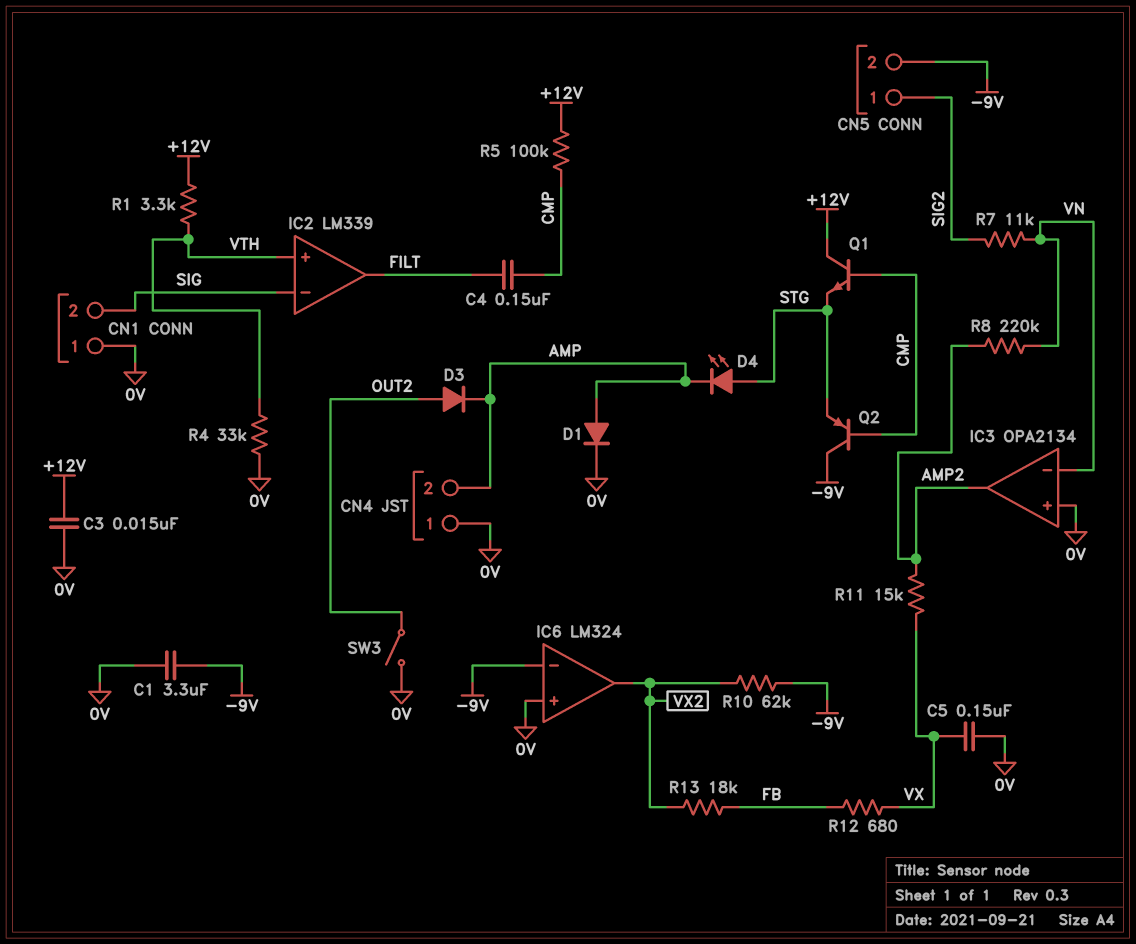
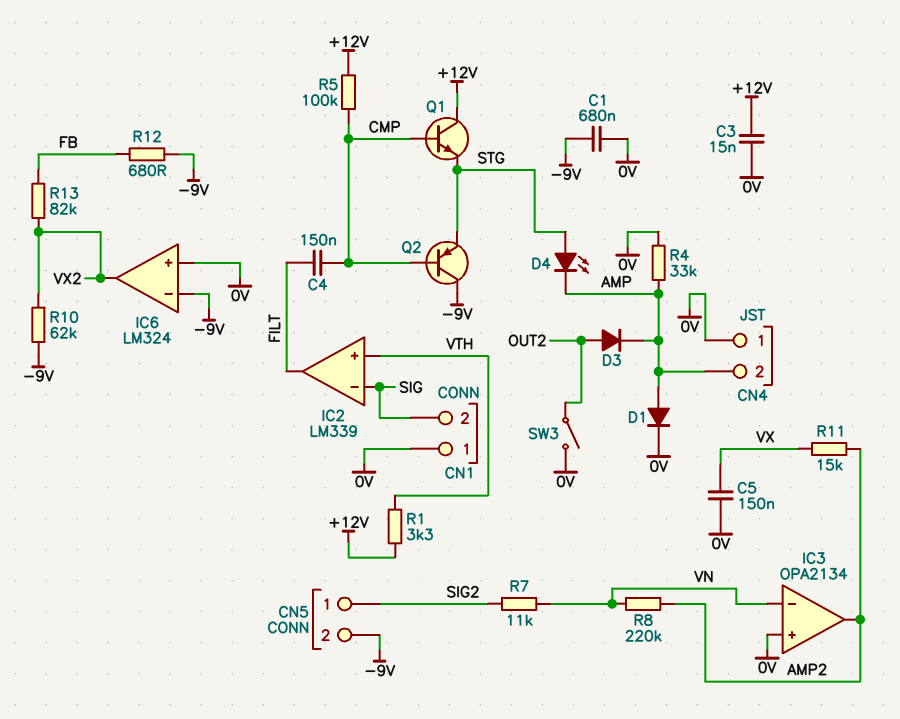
C1: 3.3uF (-9V, 0V) -> 680nF (-9V, 0V)
R4: 33k (0V, VTH) -> 33k (0V, AMP)
R12: 680 (FB, VX) -> 680 (-9V, FB)
R13: 18k (FB, VX2) -> 82k (FB, VX2)

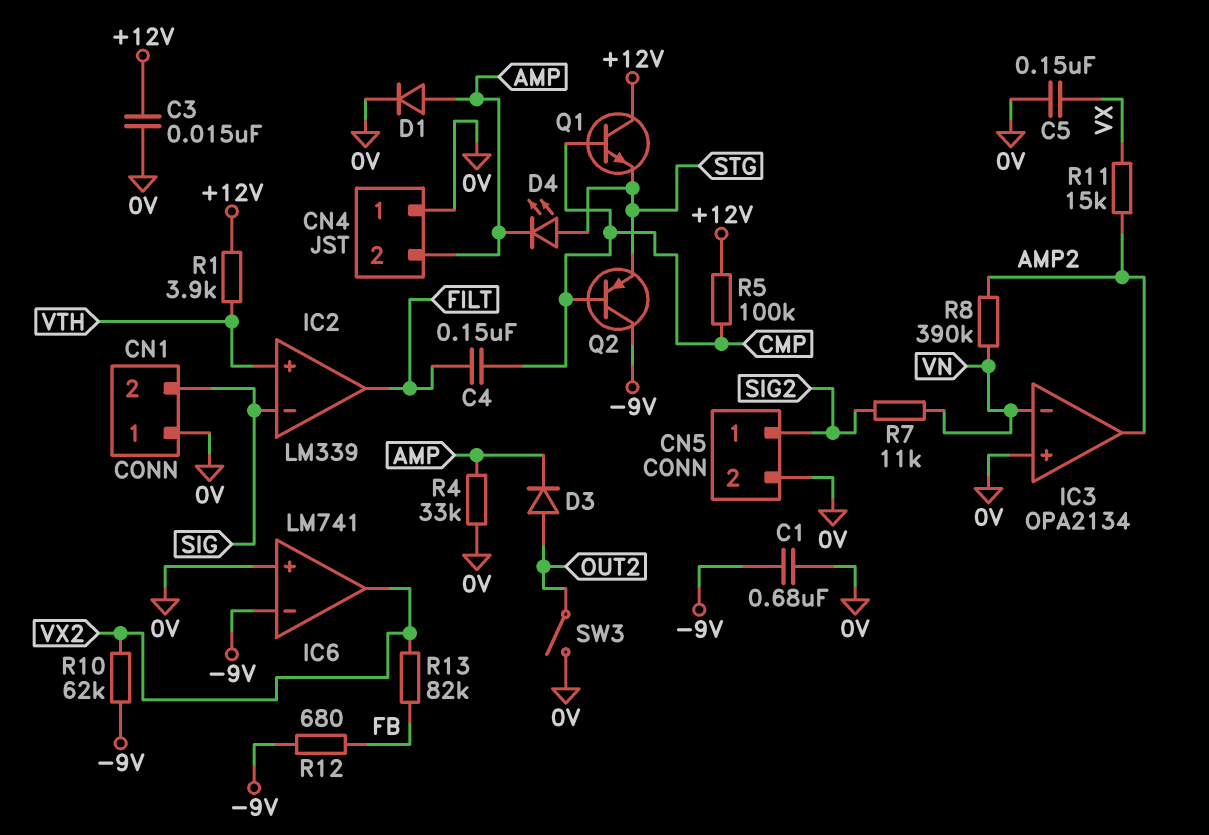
CN5 pin 2: -9V -> 0V
IC6: LM324 -> LM741
R1: 3.3k (+12V, VTH) -> 3.9k (+12V, VTH)
R8: 220k (AMP2, VN) -> 390k (AMP2, VN)

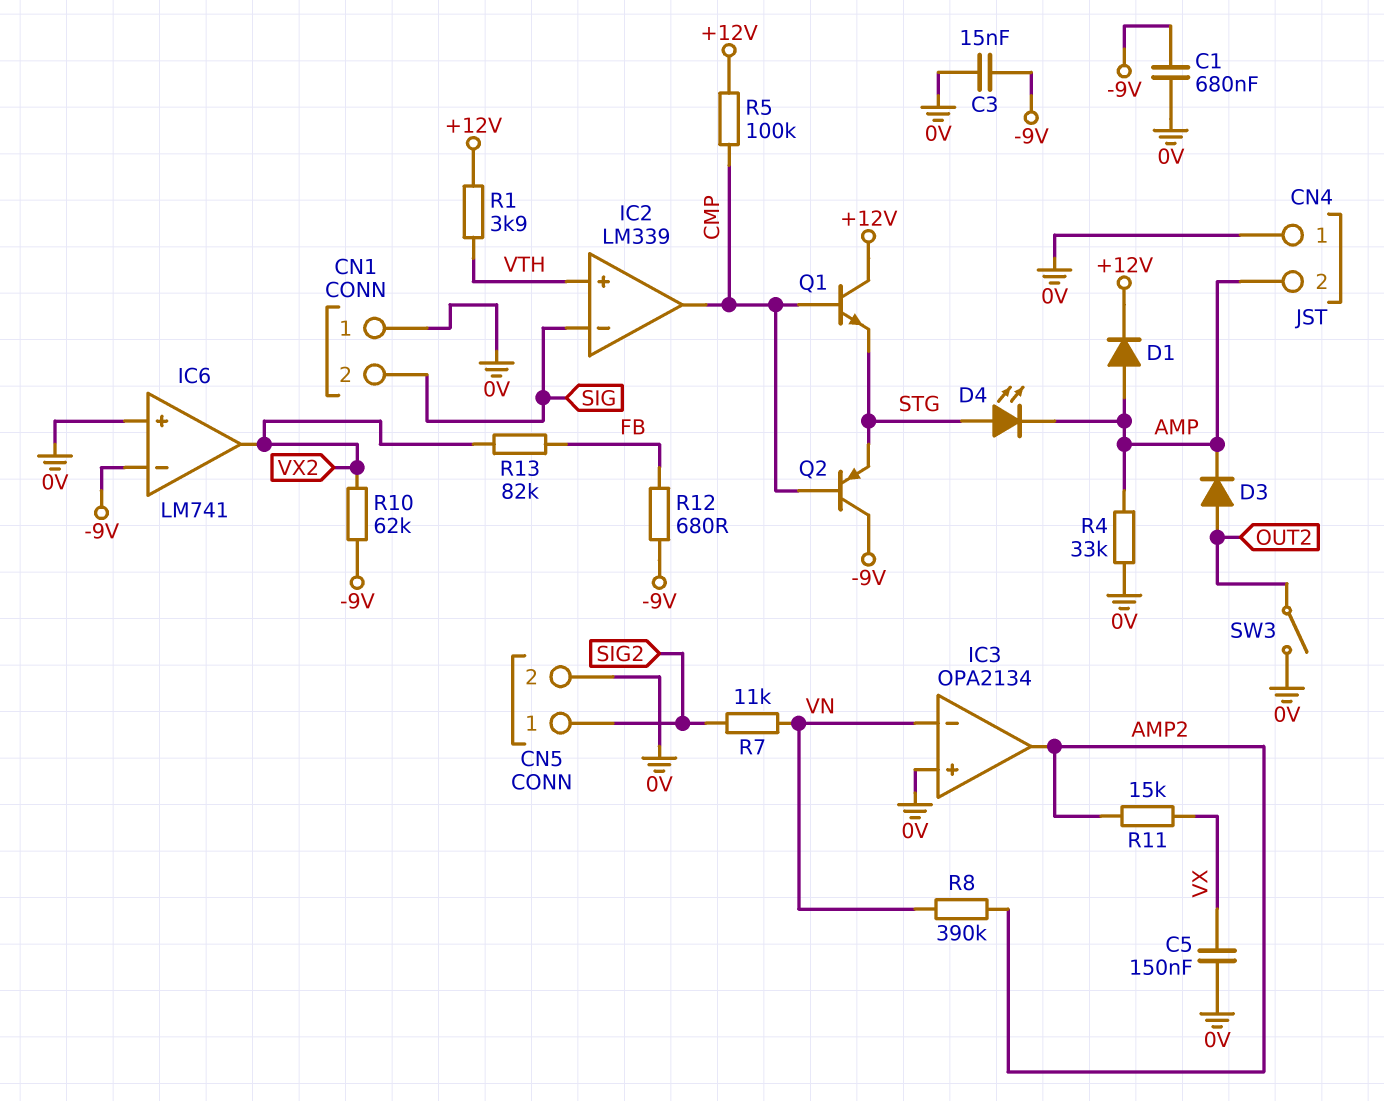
C3: 15nF (+12V, 0V) -> 15nF (-9V, 0V)
C4: 150nF (CMP, FILT) -> none
D1: diode (A AMP, K 0V) -> diode (A AMP, K +12V)
IC2 pin out: FILT -> CMP

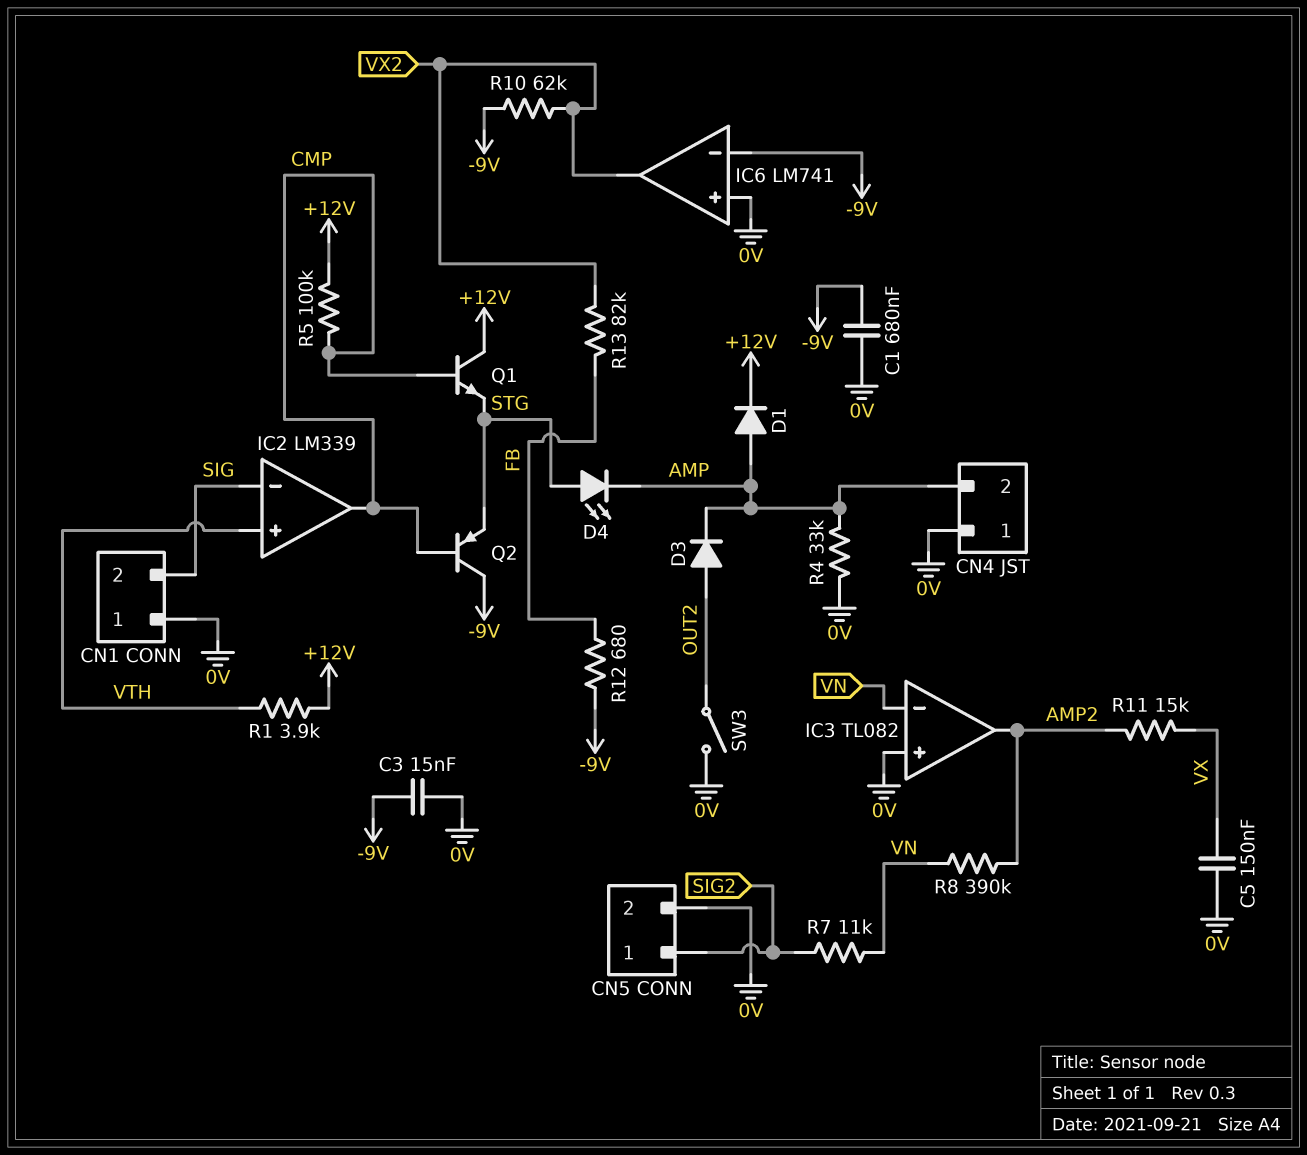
IC3: OPA2134 -> TL082

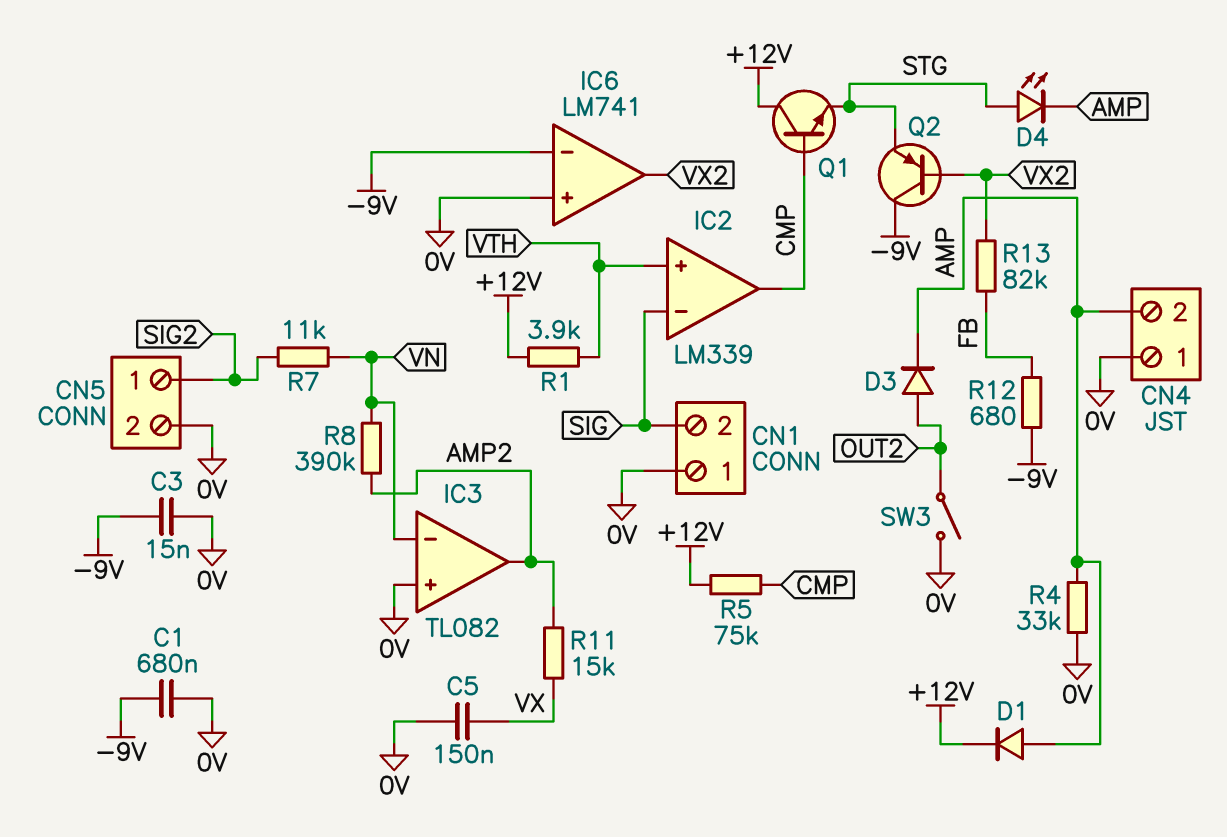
Q2: PNP (B CMP, C -9V, E STG) -> PNP (B VX2, C -9V, E STG)
R5: 100k (+12V, CMP) -> 75k (+12V, CMP)
R10: 62k (-9V, VX2) -> none

